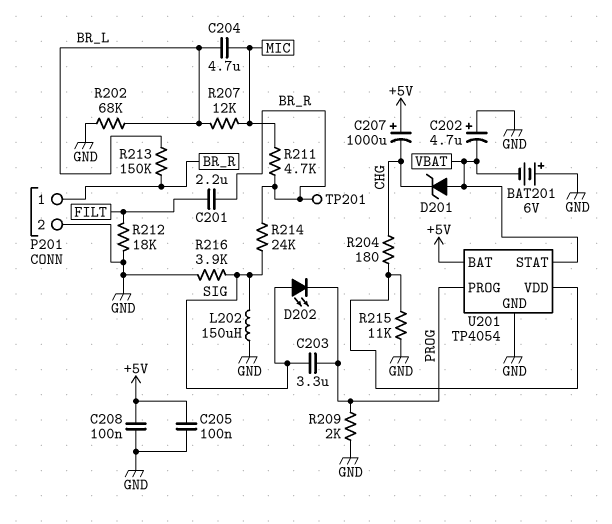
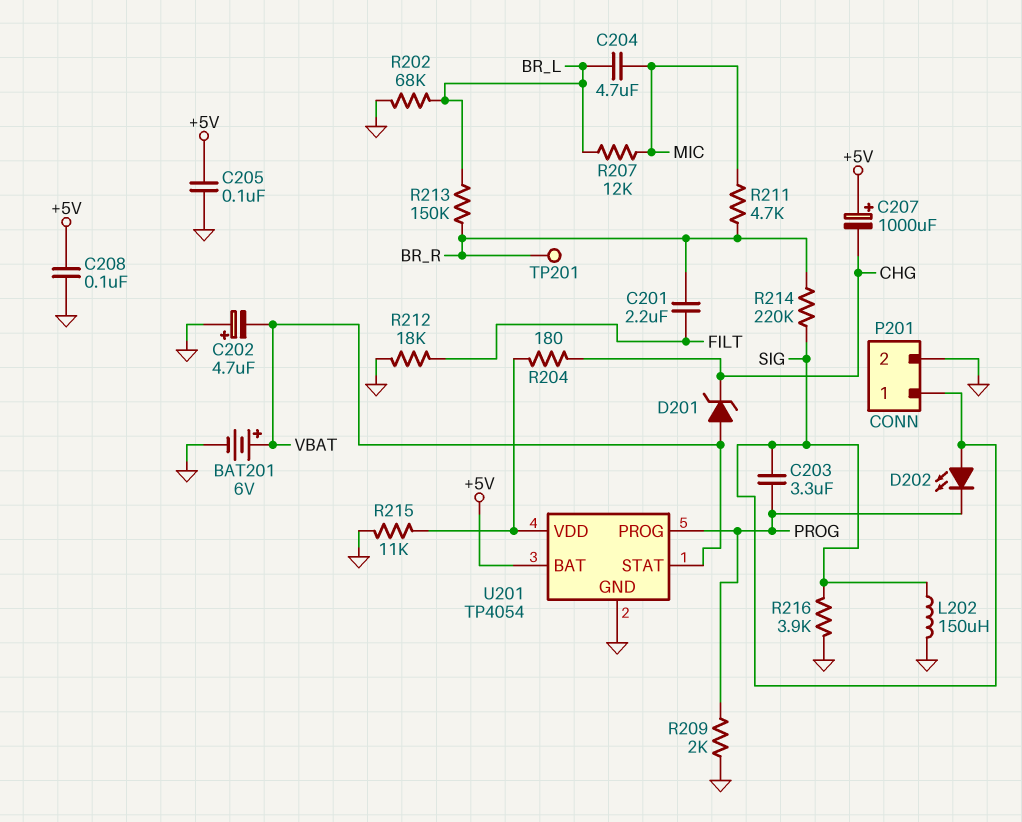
BAT201: 6V (plus GND, minus VBAT) -> 6V (plus VBAT, minus GND)
P201 pin 1: BR_R -> SIG
R214: 24k (BR_R, SIG) -> 220k (BR_R, SIG)

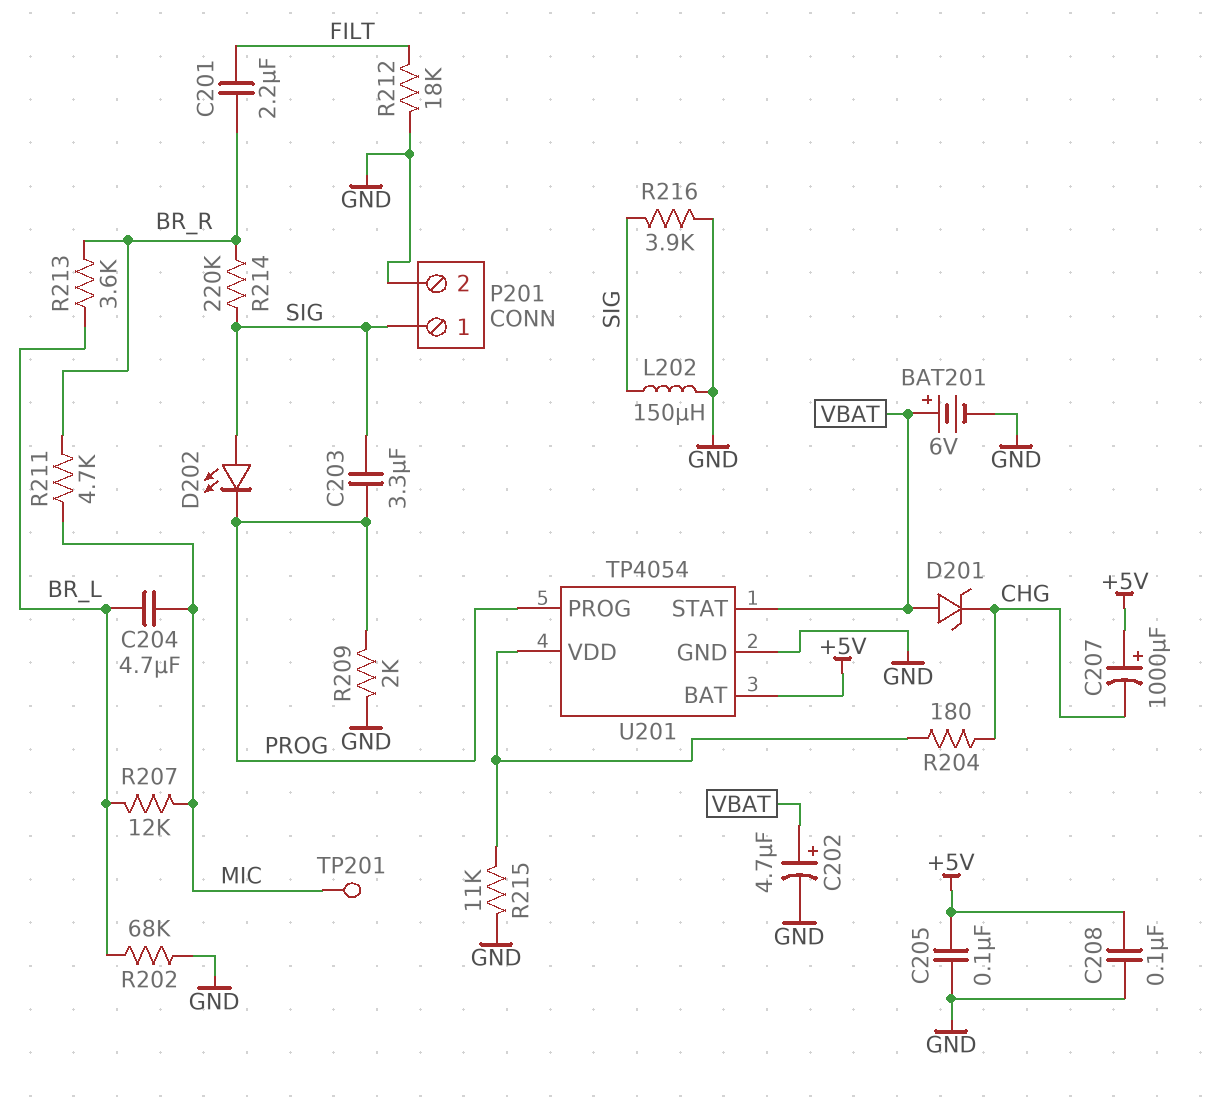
C202: 4.7uF (plus GND, minus VBAT) -> 4.7uF (plus VBAT, minus GND)
R213: 150k (BR_L, BR_R) -> 3.6k (BR_L, BR_R)
TP201: test point (BR_R) -> test point (MIC)

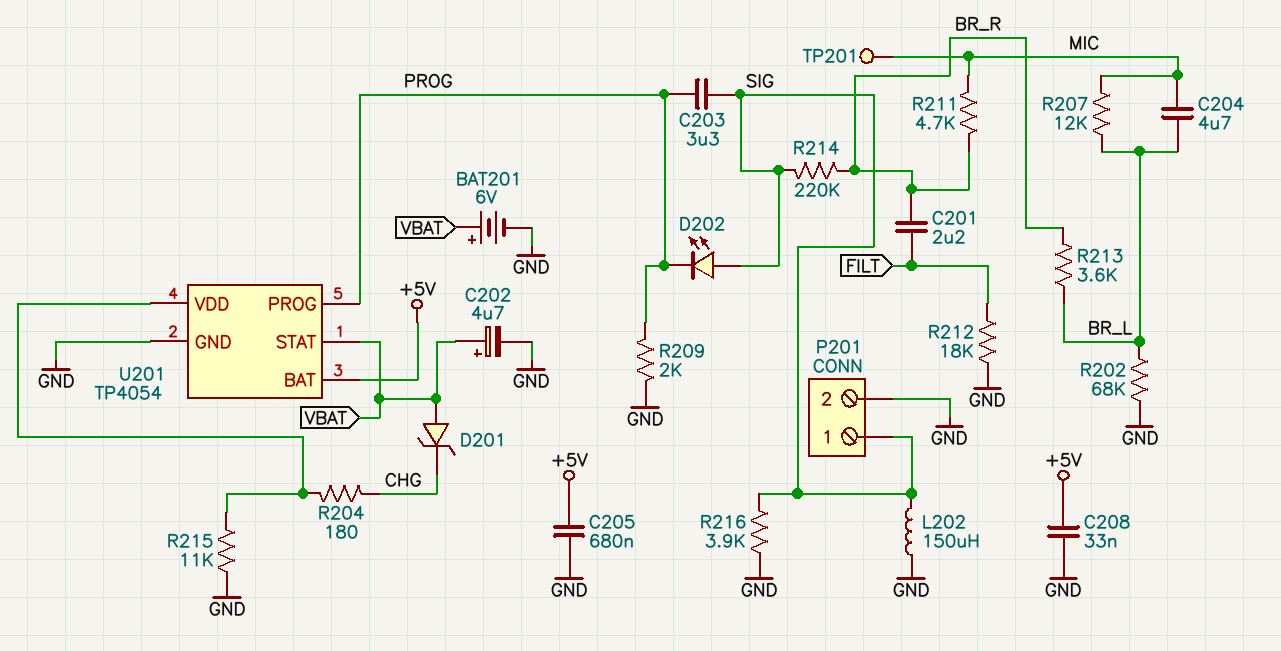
C205: 100nF (+5V, GND) -> 680nF (+5V, GND)
C207: 1000uF (plus +5V, minus CHG) -> none
C208: 100nF (+5V, GND) -> 33nF (+5V, GND)

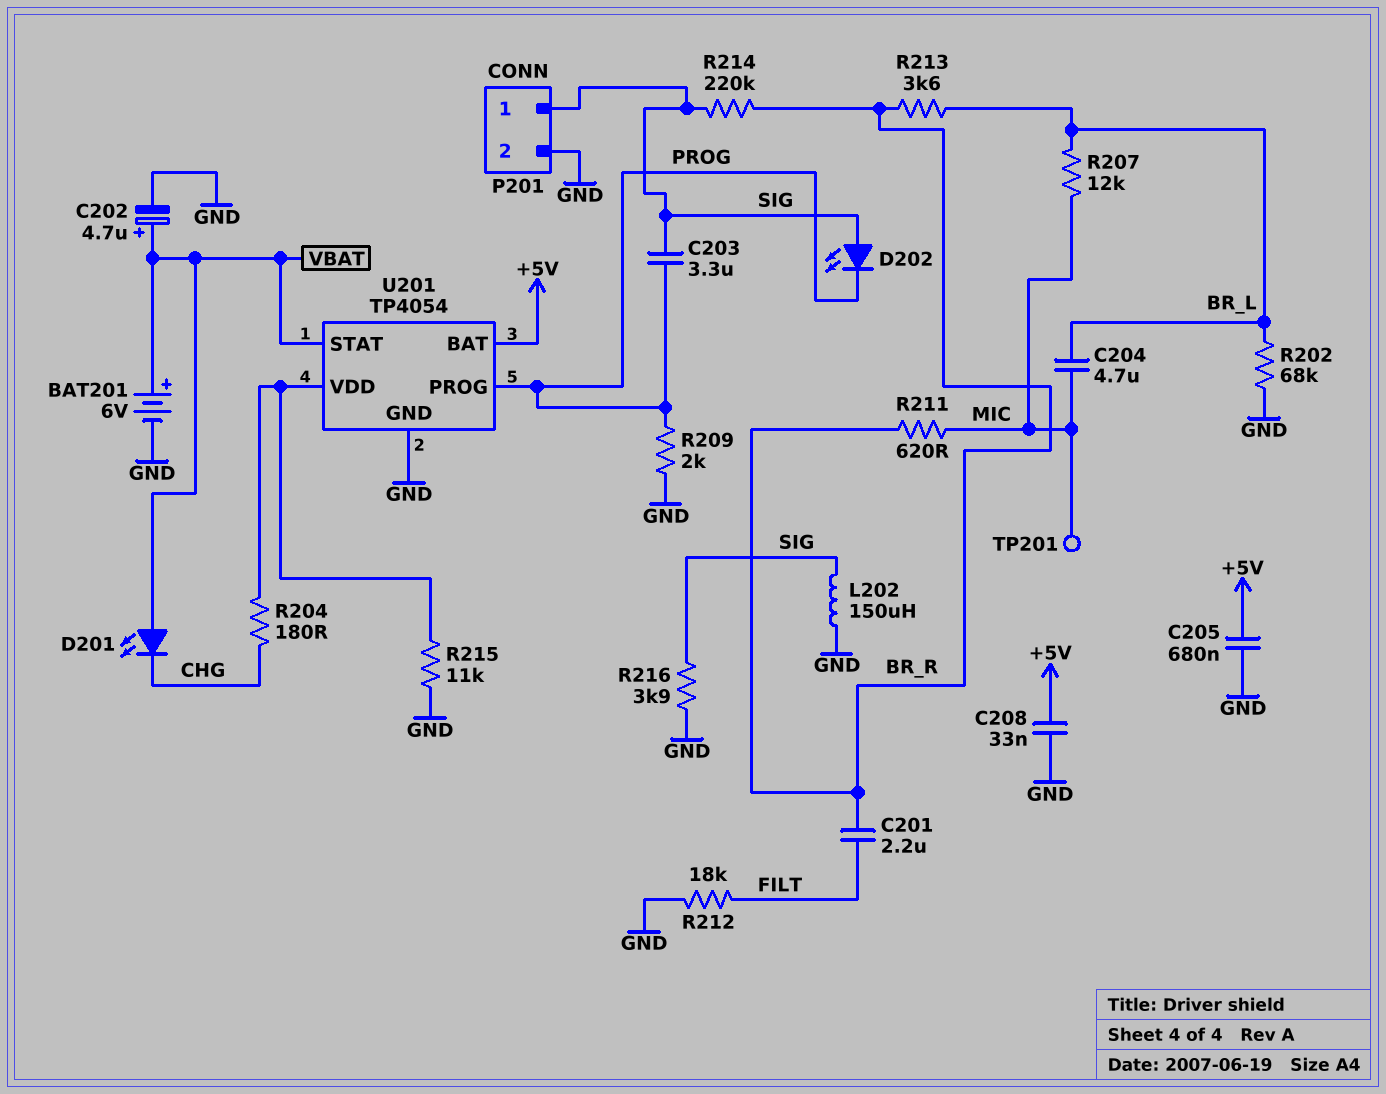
D201: zener (A VBAT, K CHG) -> LED (A VBAT, K CHG)
R211: 4.7k (BR_R, MIC) -> 620 (BR_R, MIC)

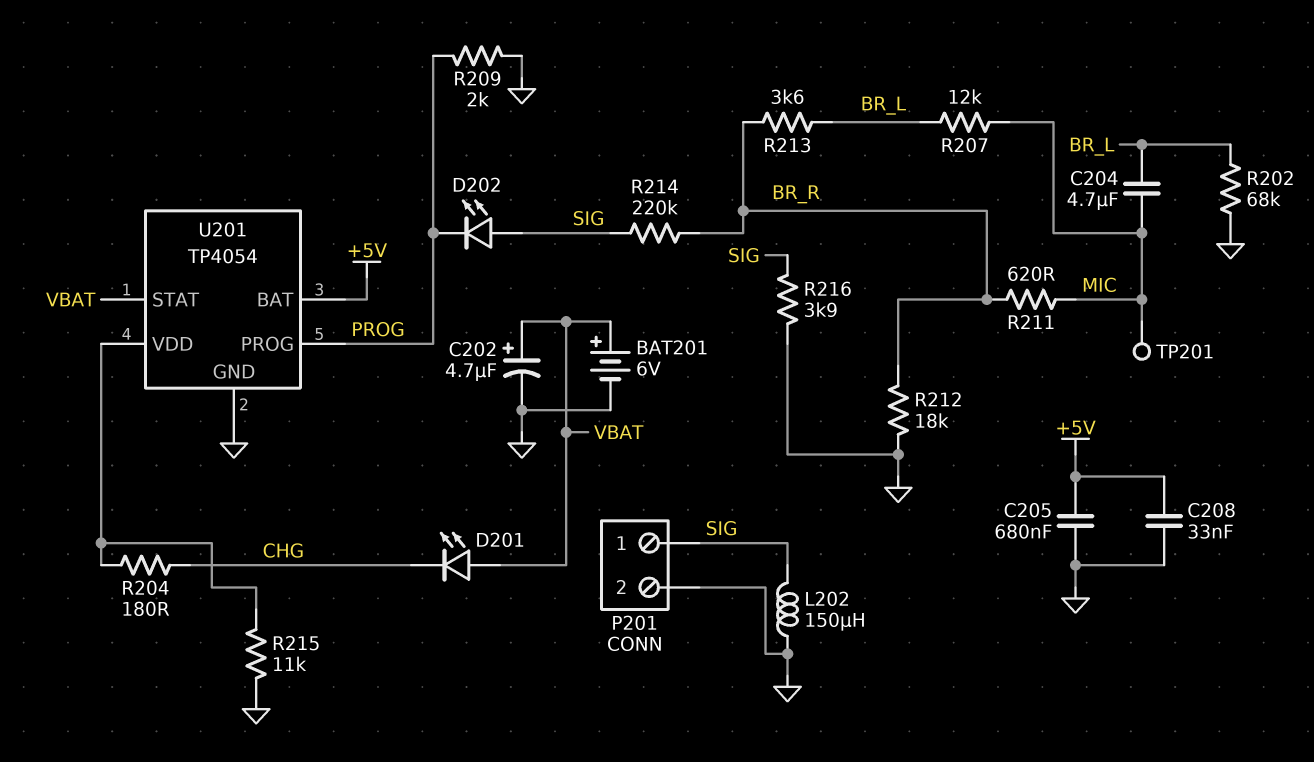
C201: 2.2uF (BR_R, FILT) -> none
C203: 3.3uF (PROG, SIG) -> none
R212: 18k (FILT, GND) -> 18k (BR_R, GND)

